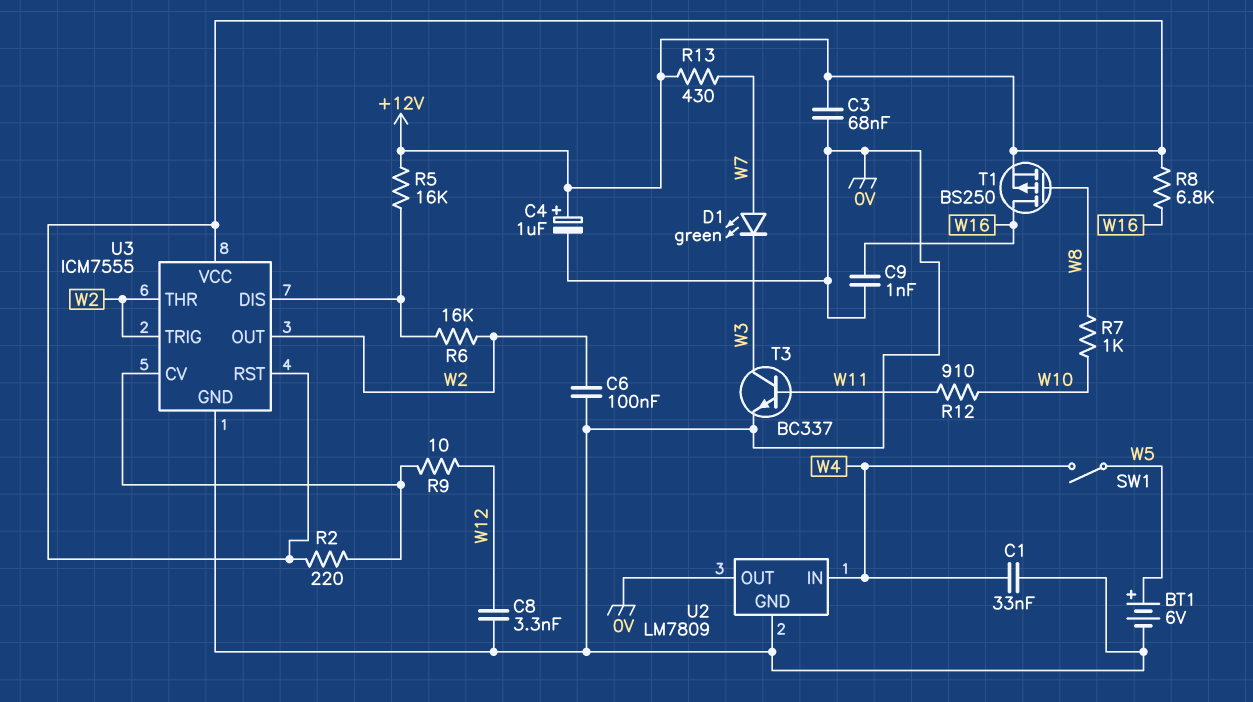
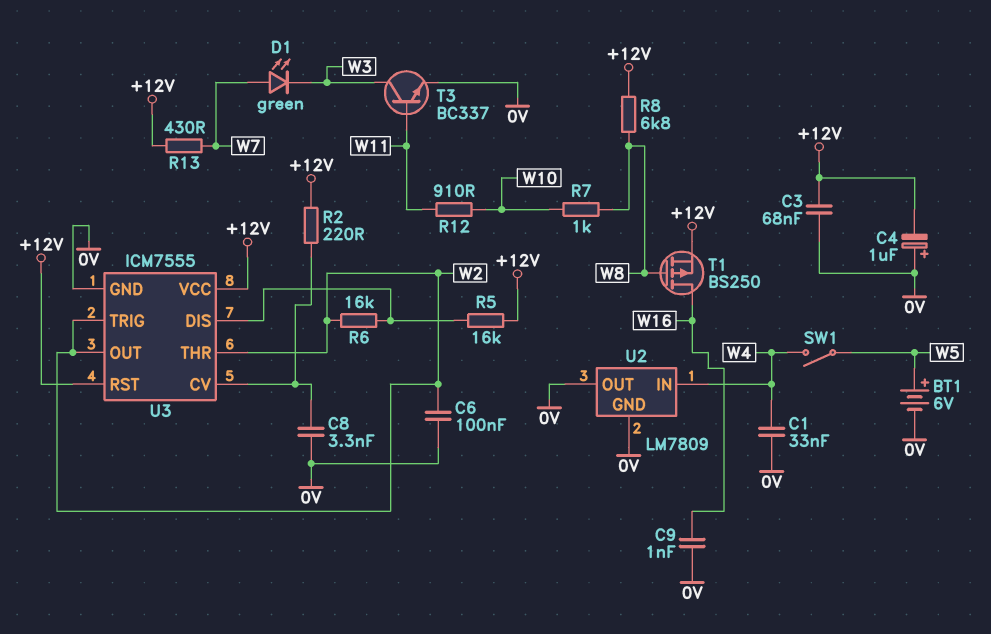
C4: 1uF (plus +12V, minus 0V) -> 1uF (plus 0V, minus +12V)
C8: 3.3nF (0V, W12) -> 3.3nF (0V, U3/CV)
R8: 6.8k (+12V, W16) -> 6.8k (+12V, W8)
R9: 10 (U3/CV, W12) -> none

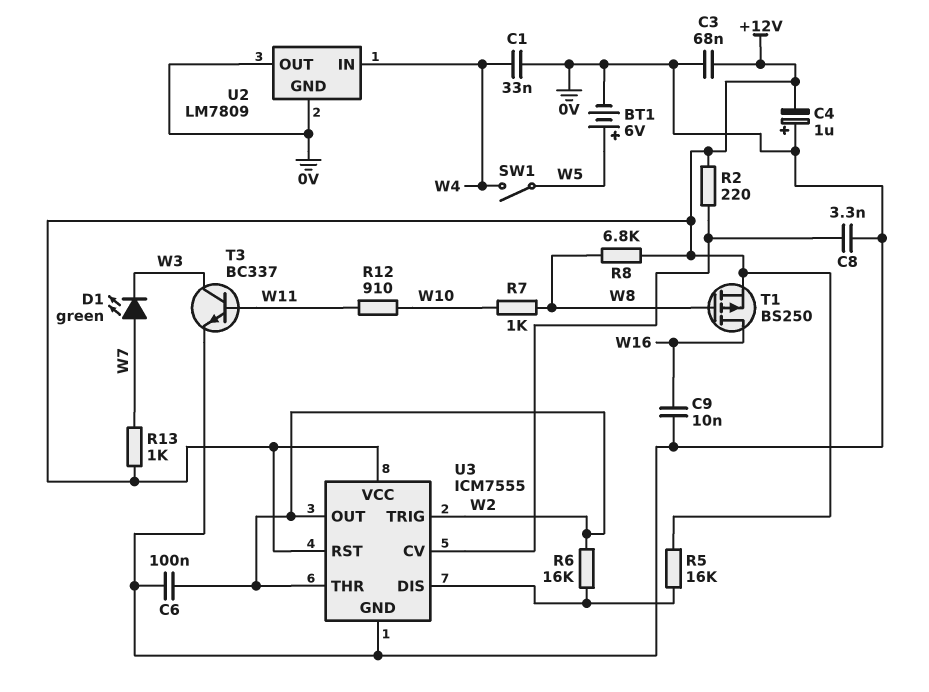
C9: 1nF (0V, W16) -> 10nF (0V, W16)
R13: 430 (+12V, W7) -> 1k (+12V, W7)

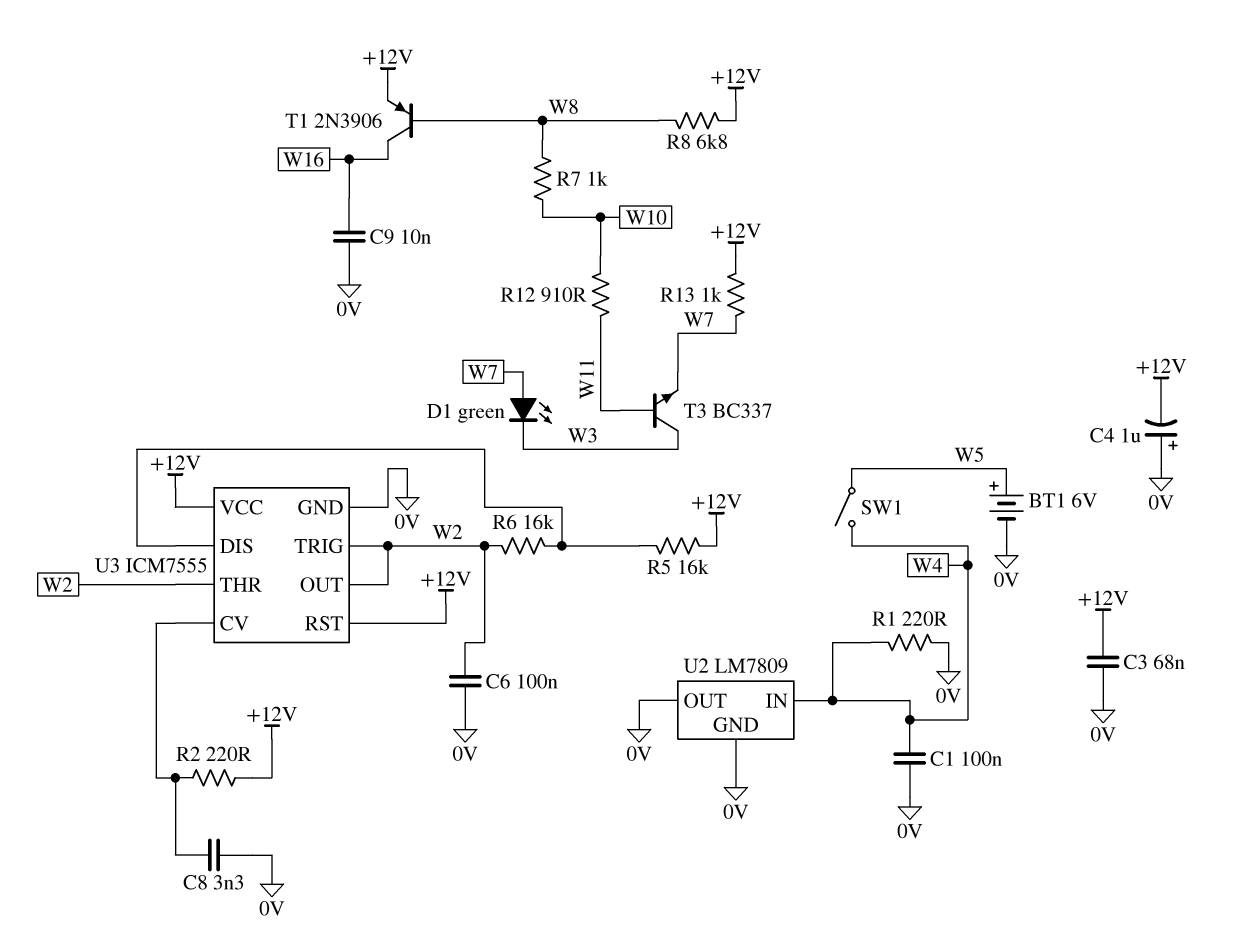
C1: 33nF (0V, W4) -> 100nF (0V, W4)
R1: none -> 220 (0V, W4)
T1: PMOS BS250 (G W8, D W16, S +12V) -> PNP 2N3906 (B W8, C W16, E +12V)
T3: NPN BC337 (B W11, C W3, E 0V) -> NPN BC337 (B W11, C W3, E W7)

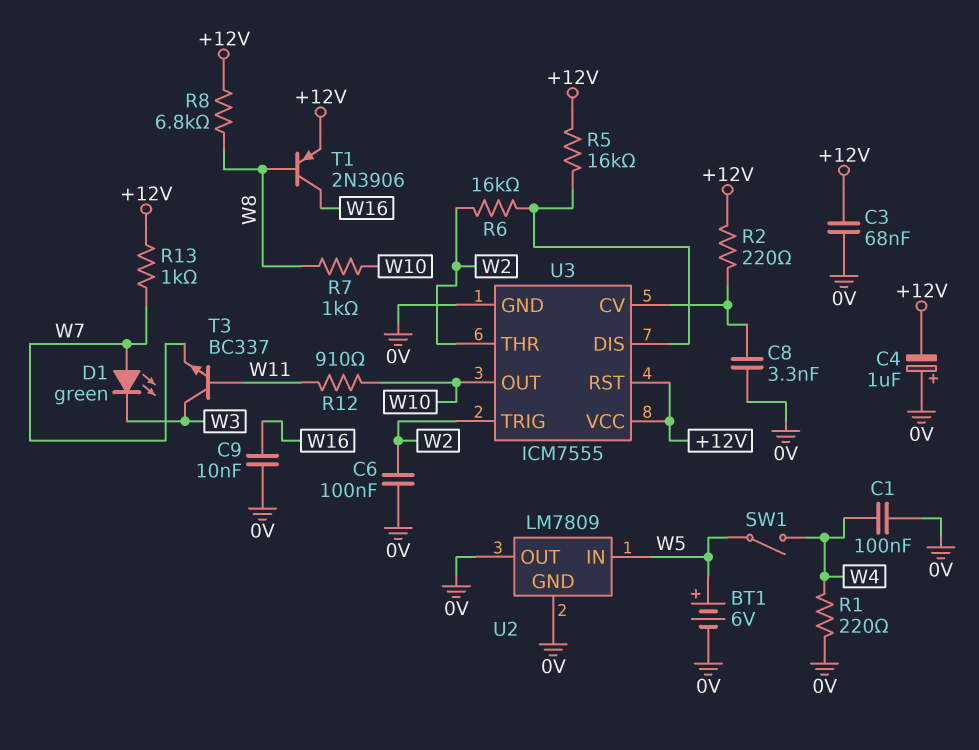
U2 pin IN: W4 -> W5
U3 pin OUT: W2 -> W10

